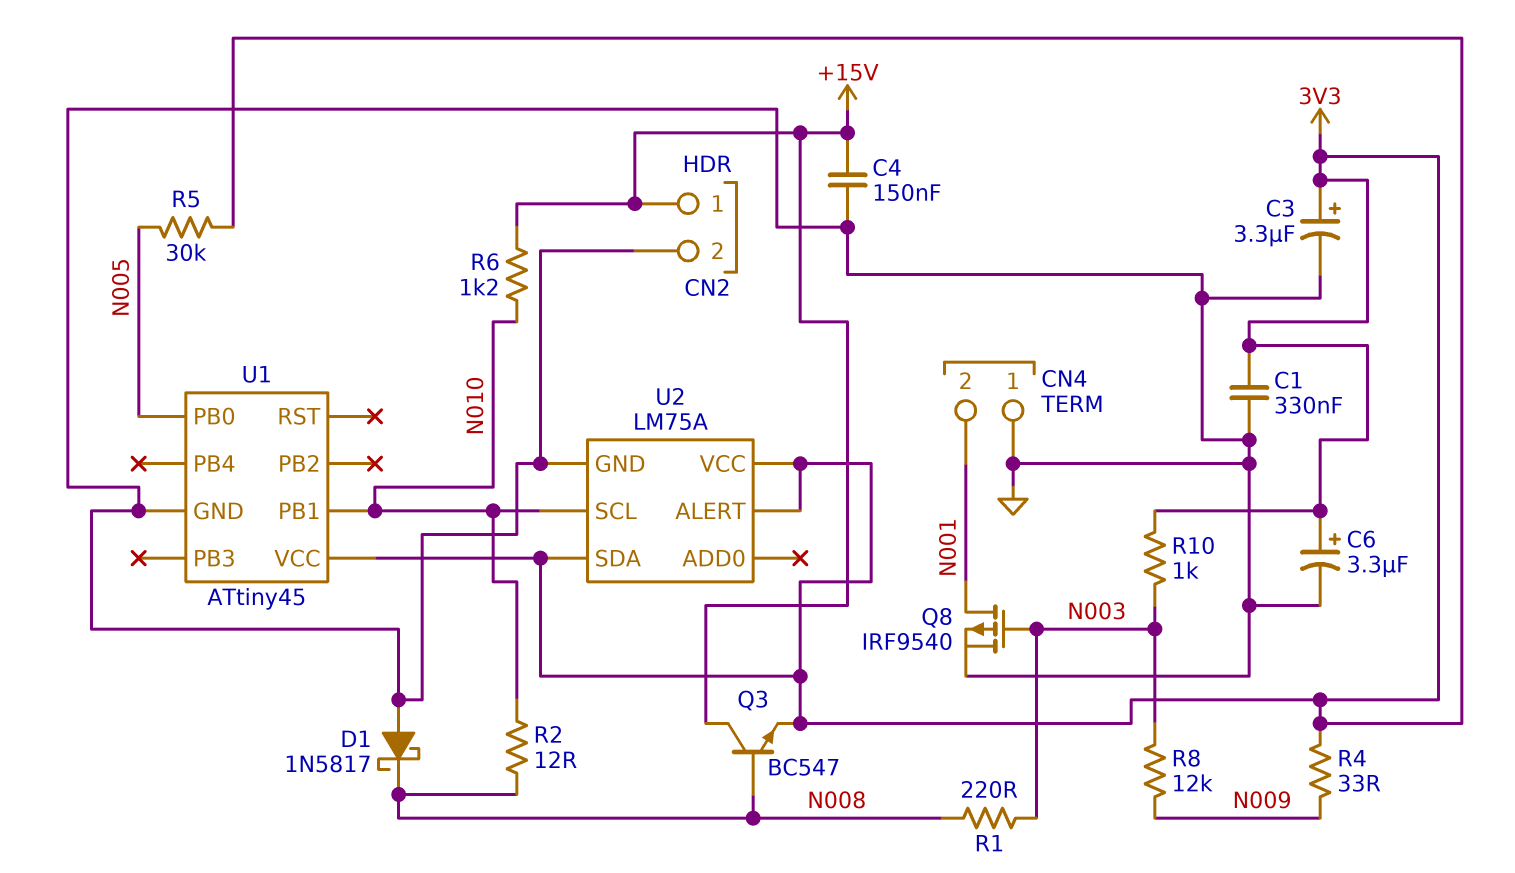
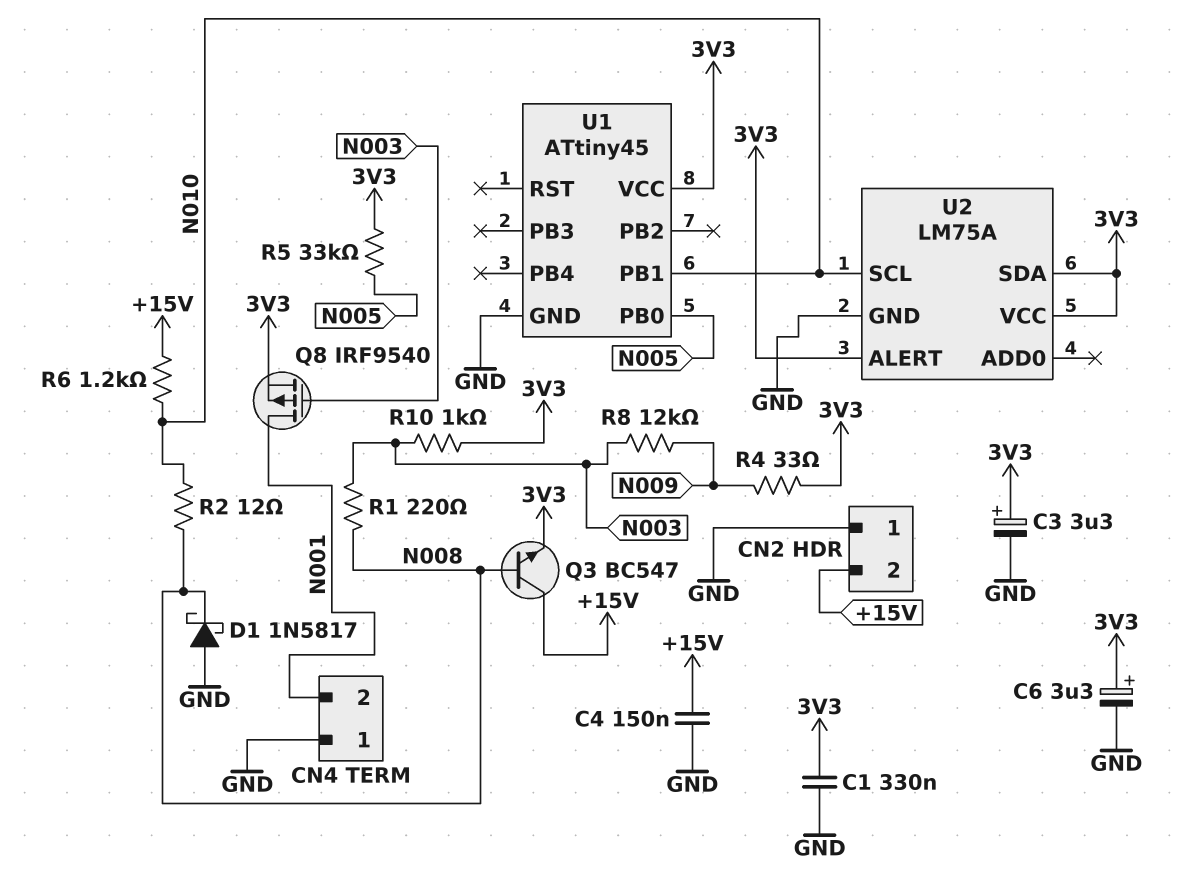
CN2 pin 1: +15V -> GND
CN2 pin 2: GND -> +15V
Q8: PMOS IRF9540 (G N003, D N001, S GND) -> PMOS IRF9540 (G N003, D N001, S 3V3)
R5: 30k (3V3, N005) -> 33k (3V3, N005)

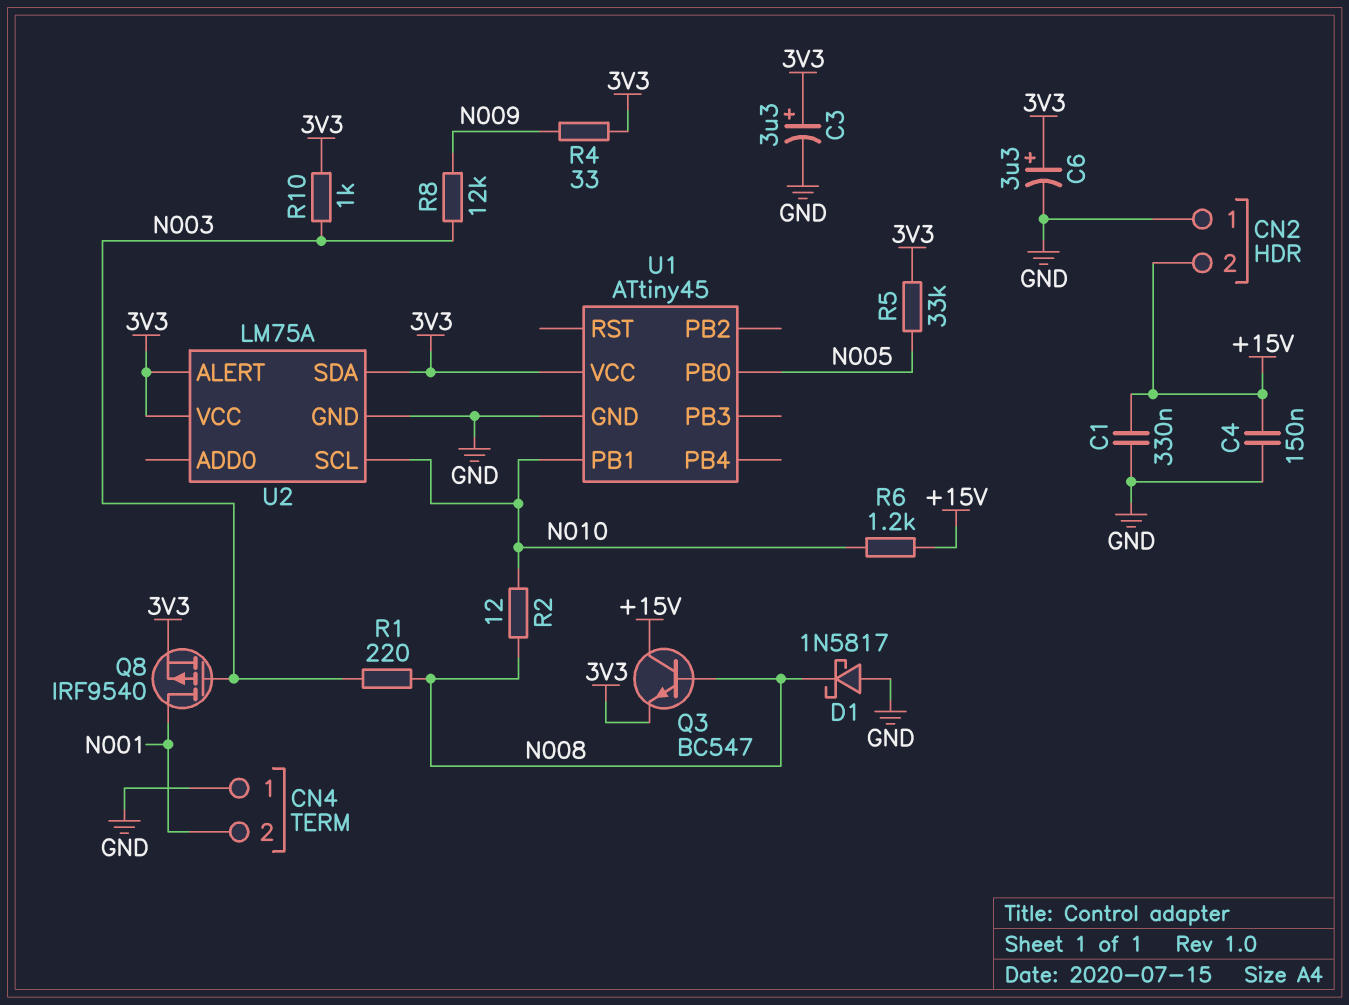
C1: 330nF (3V3, GND) -> 330nF (+15V, GND)

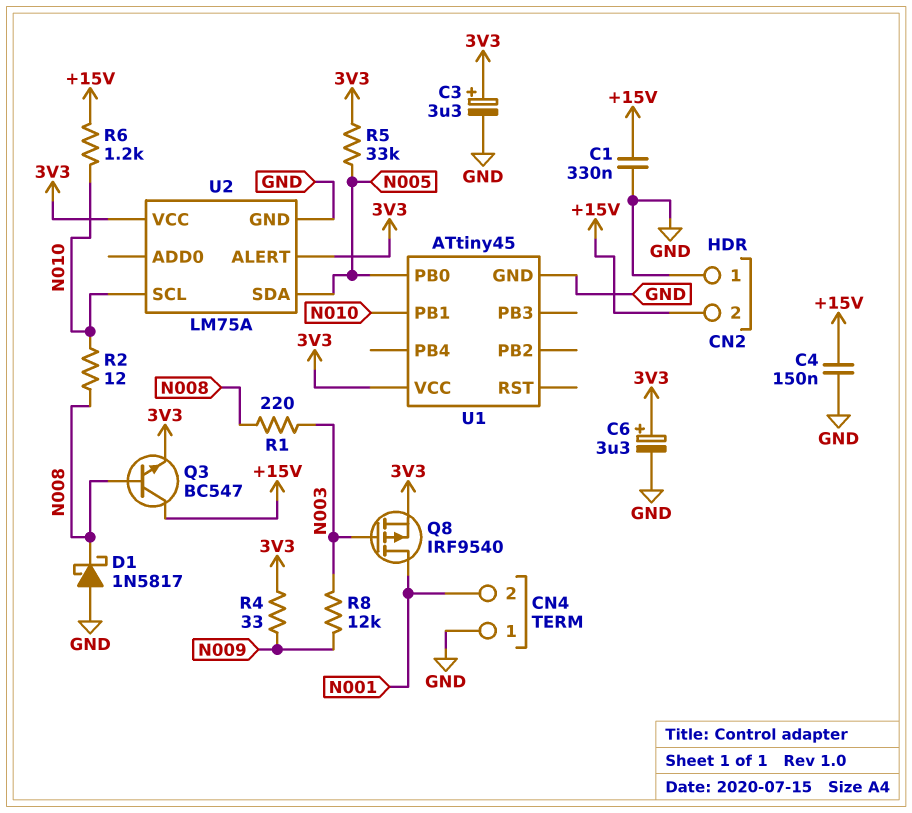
R10: 1k (3V3, N003) -> none
U2 pin SDA: 3V3 -> N005

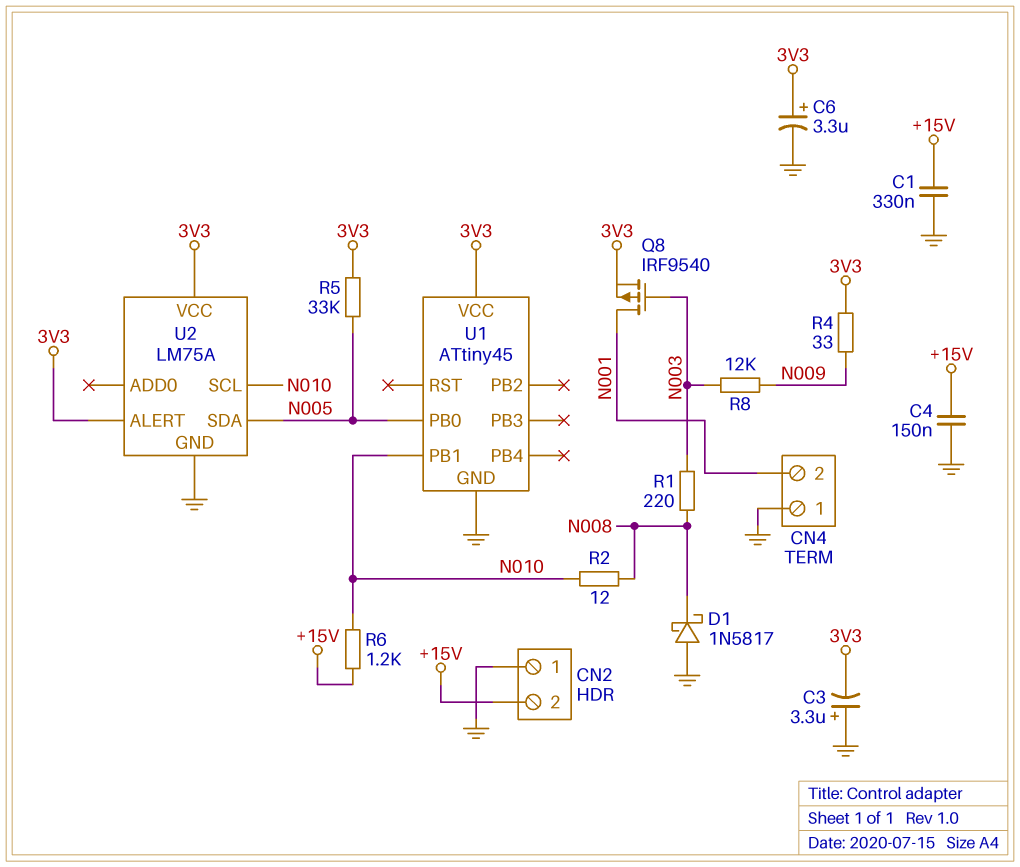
C3: 3.3uF (plus 3V3, minus GND) -> 3.3uF (plus GND, minus 3V3)
Q3: NPN BC547 (B N008, C +15V, E 3V3) -> none

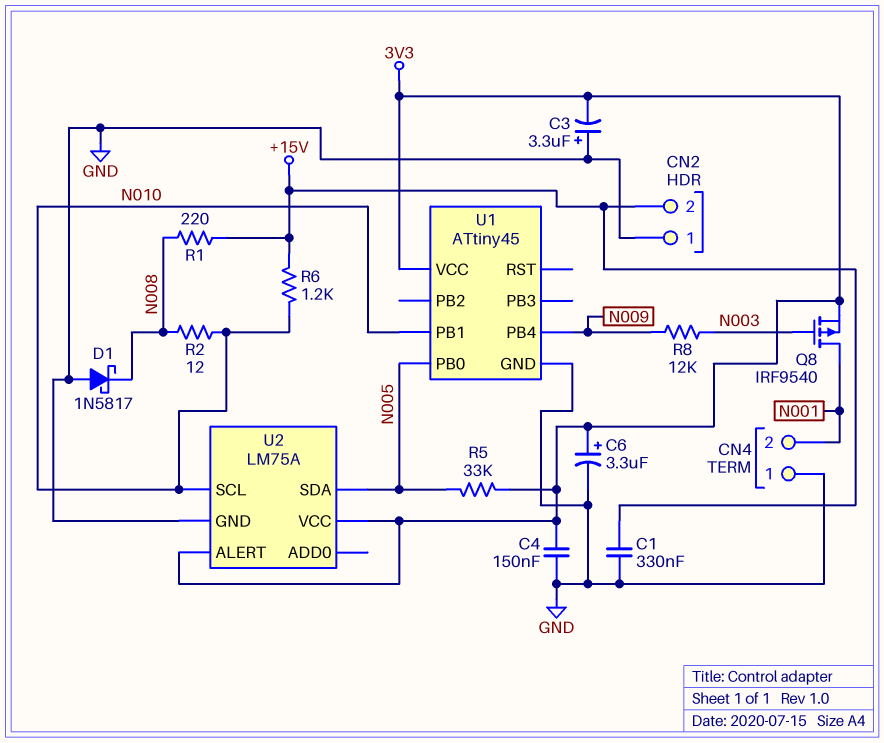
C4: 150nF (+15V, GND) -> 150nF (3V3, GND)
R1: 220 (N003, N008) -> 220 (+15V, N008)
R4: 33 (3V3, N009) -> none
U1 pin PB4: none -> N009

